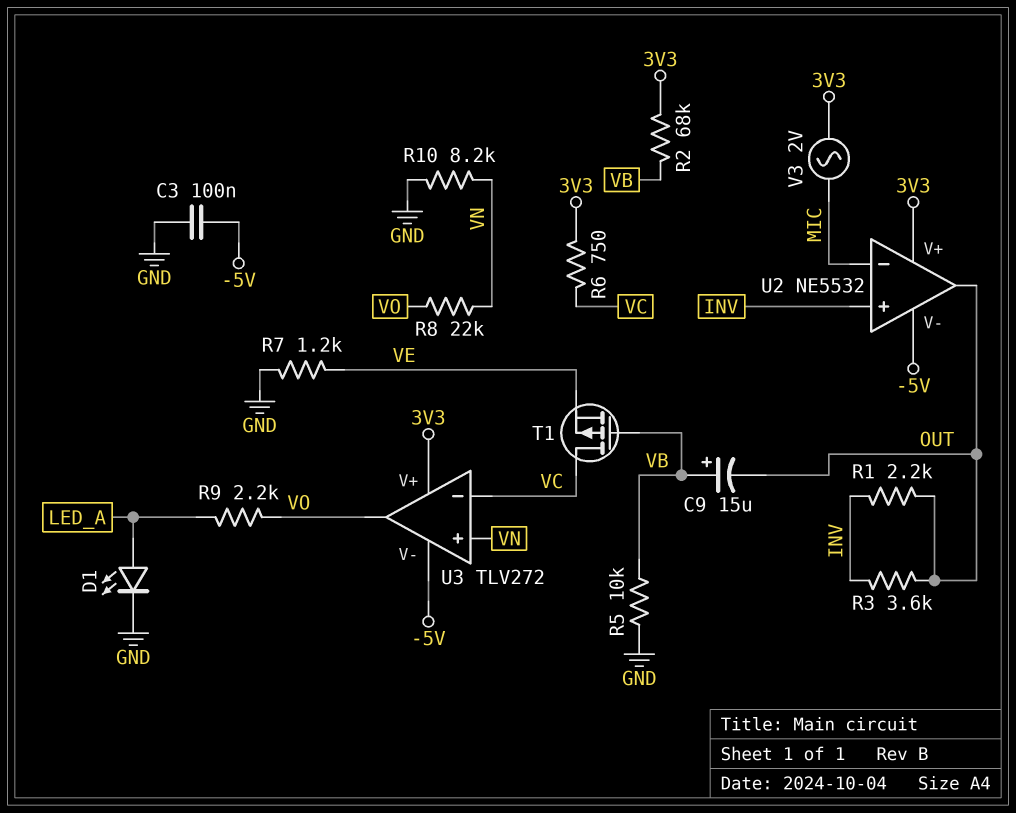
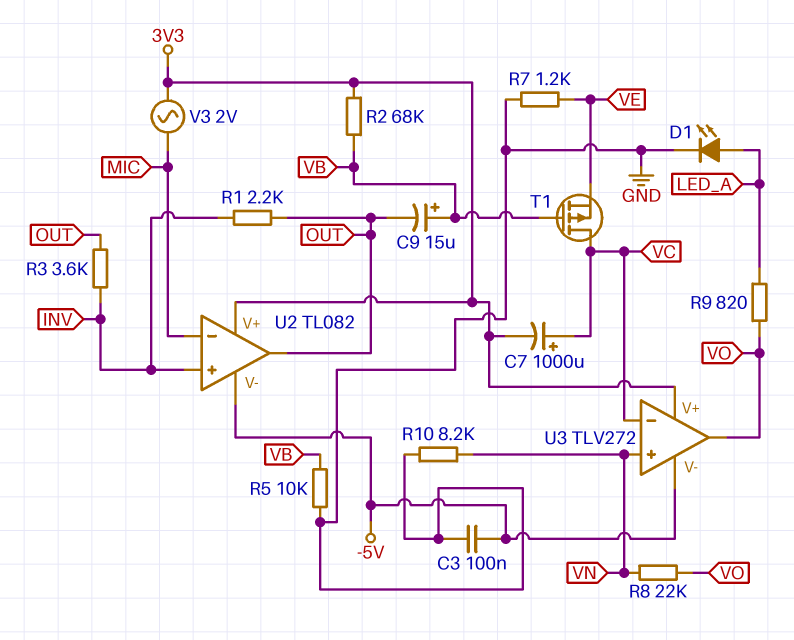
C7: none -> 1000uF (plus VC, minus 3V3)
R6: 750 (3V3, VC) -> none
R9: 2.2k (LED_A, VO) -> 820 (LED_A, VO)
U2: NE5532 -> TL082

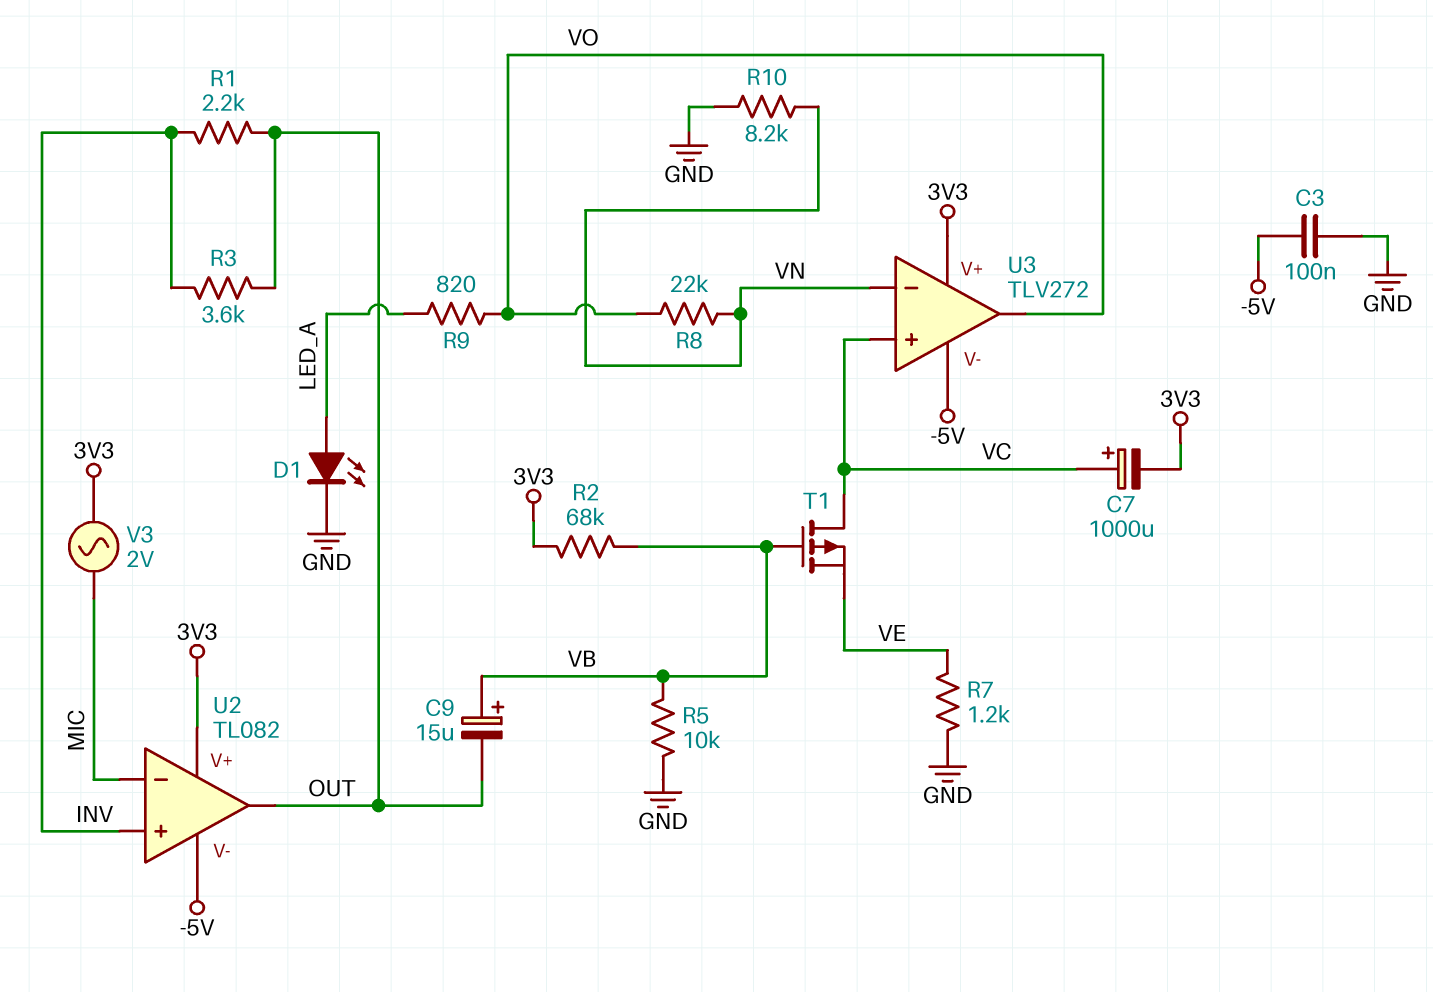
U3 pin in+: VN -> VC
U3 pin in-: VC -> VN

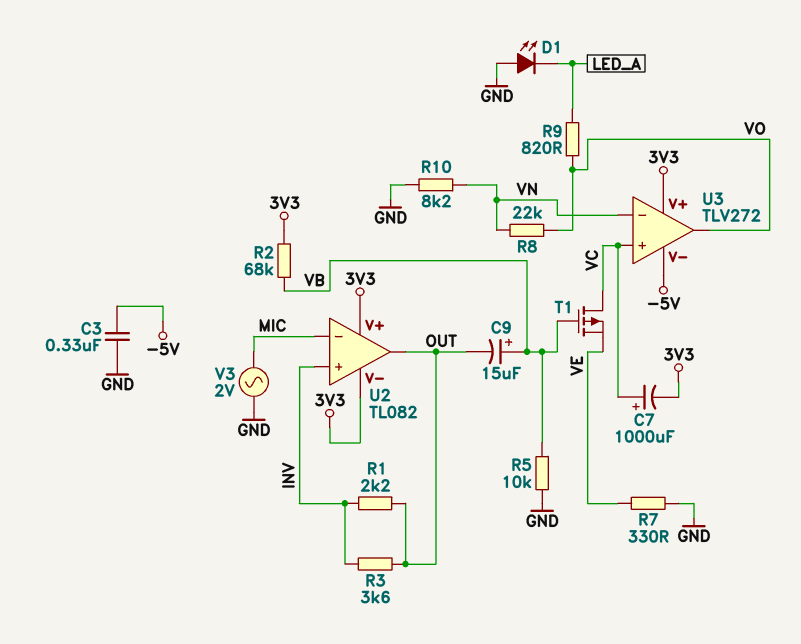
C3: 100nF (-5V, GND) -> 330nF (-5V, GND)
D1: LED (A LED_A, K GND) -> LED (A GND, K LED_A)
R7: 1.2k (GND, VE) -> 330 (GND, VE)
U2 pin V-: -5V -> 3V3
V3: AC 2V (3V3, MIC) -> AC 2V (GND, MIC)

